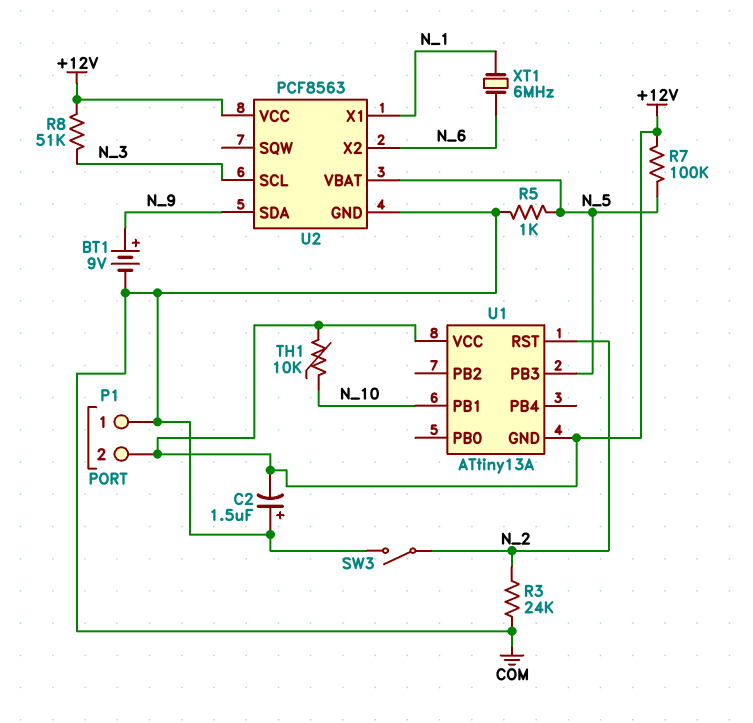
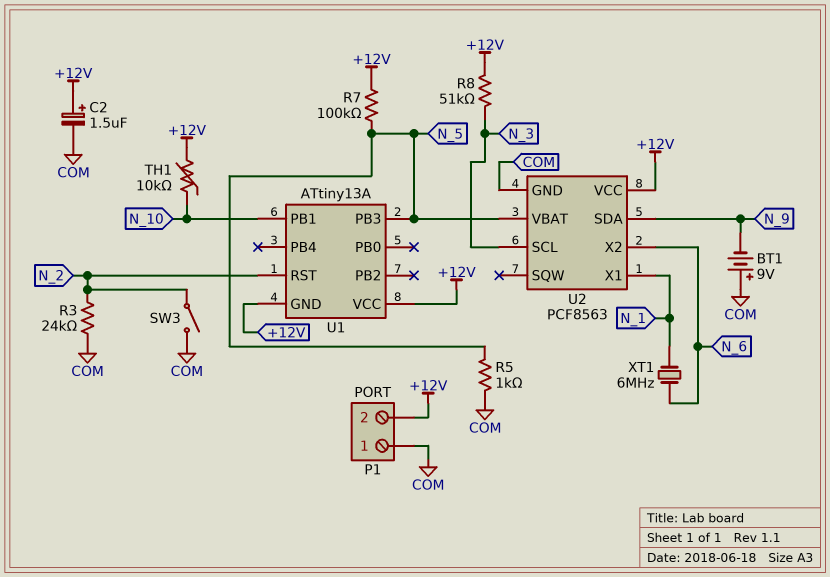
BT1: 9V (plus N_9, minus COM) -> 9V (plus COM, minus N_9)
C2: 1.5uF (plus COM, minus +12V) -> 1.5uF (plus +12V, minus COM)

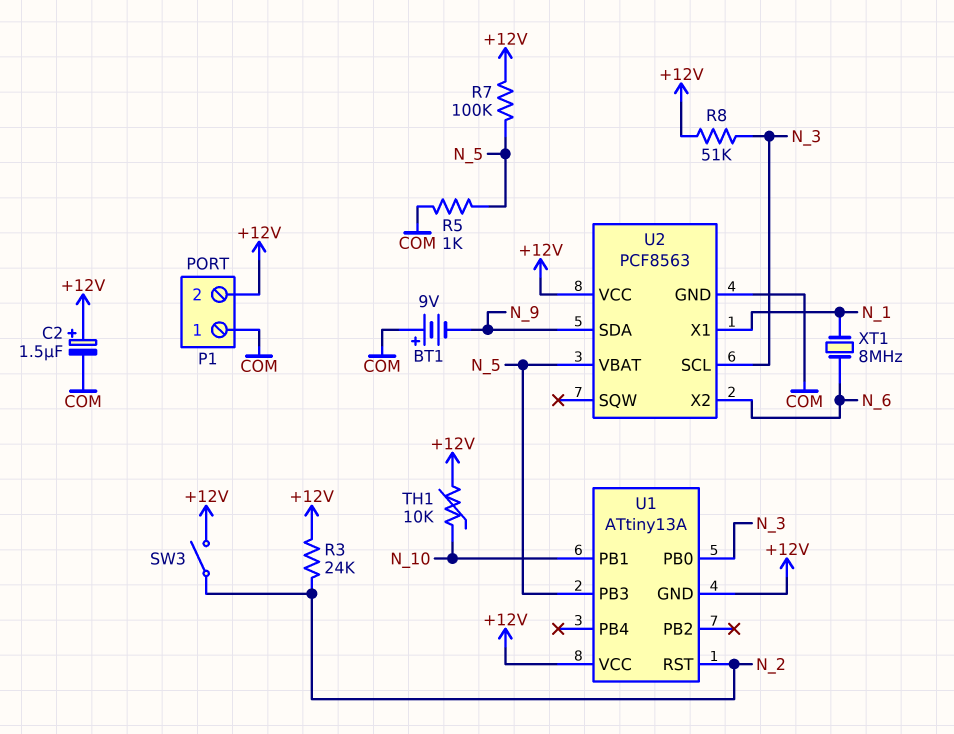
R3: 24k (COM, N_2) -> 24k (+12V, N_2)
SW3: switch (COM, N_2) -> switch (+12V, N_2)
U1 pin PB0: none -> N_3
XT1: 6MHz (N_1, N_6) -> 8MHz (N_1, N_6)

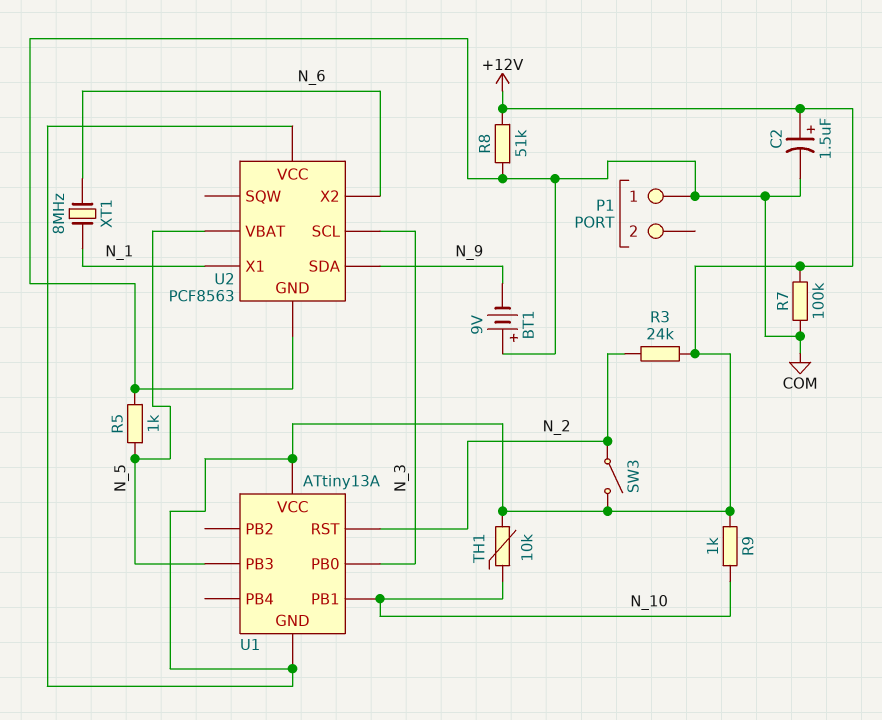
P1 pin 2: +12V -> none
R7: 100k (+12V, N_5) -> 100k (+12V, COM)
R8: 51k (+12V, N_3) -> 51k (+12V, COM)
R9: none -> 1k (+12V, N_10)

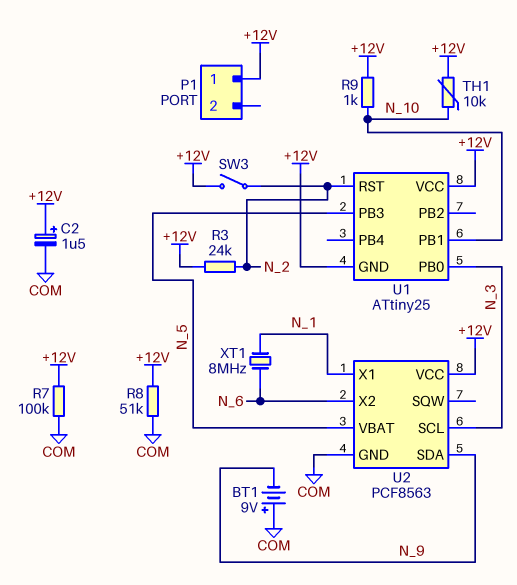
P1 pin 1: COM -> +12V
R5: 1k (COM, N_5) -> none
U1: ATtiny13A -> ATtiny25

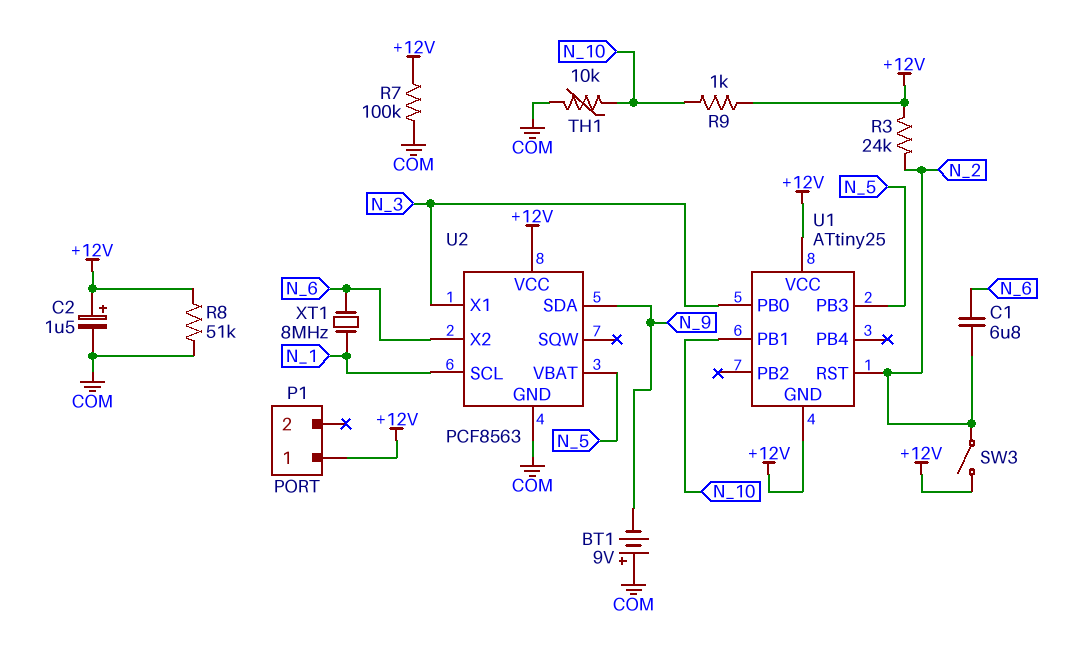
C1: none -> 6.8uF (N_2, N_6)
TH1: 10k (+12V, N_10) -> 10k (COM, N_10)
U2 pin SCL: N_3 -> N_1
U2 pin X1: N_1 -> N_3

